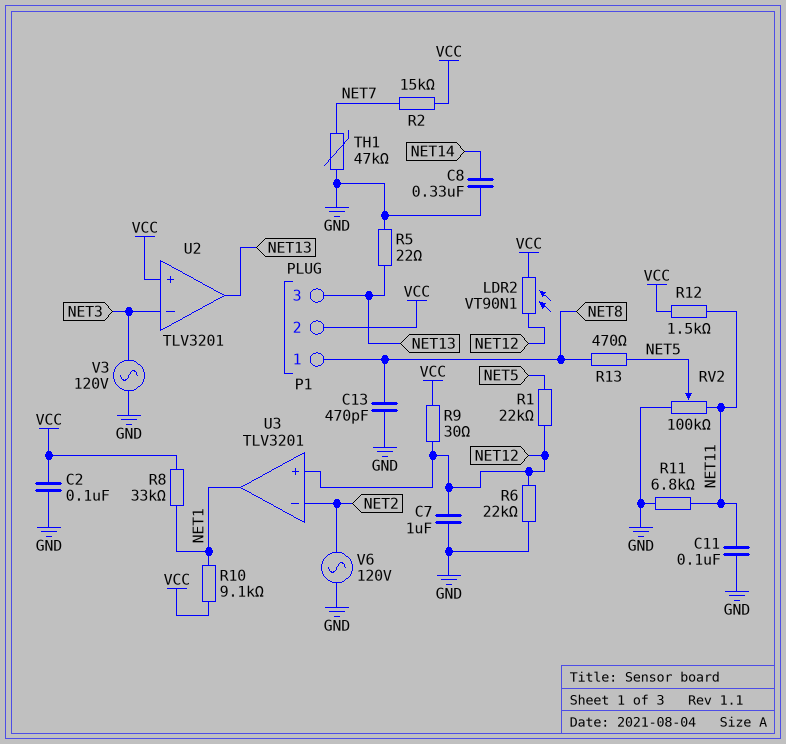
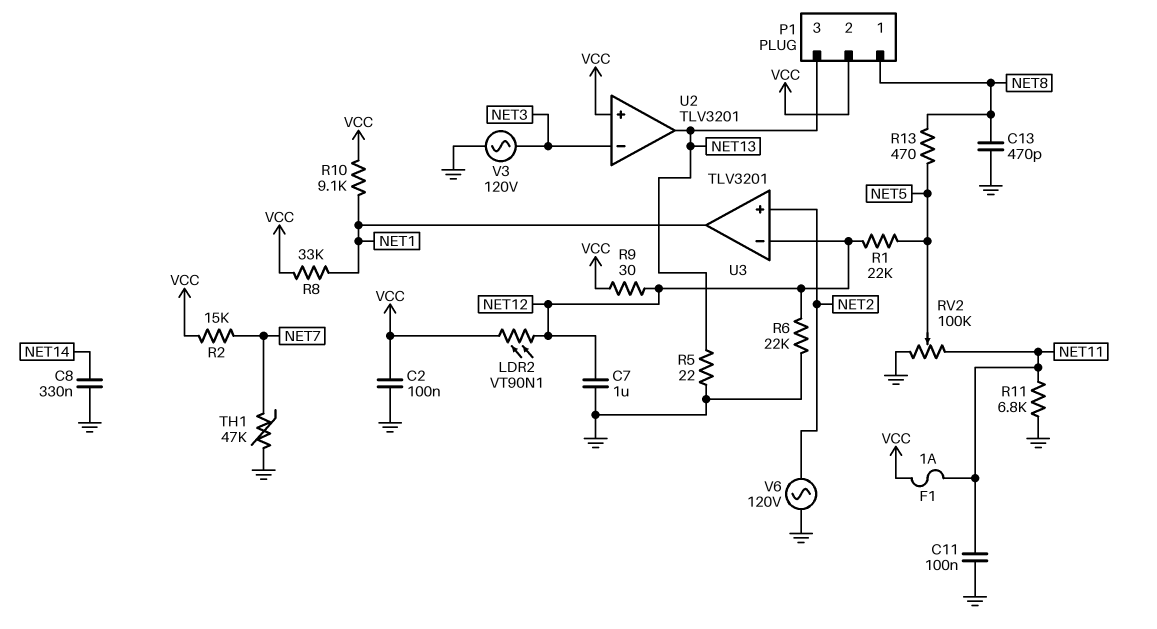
F1: none -> 1A (NET11, VCC)
R12: 1.5k (NET11, VCC) -> none
U3 pin in+: NET12 -> NET2
U3 pin in-: NET2 -> NET12

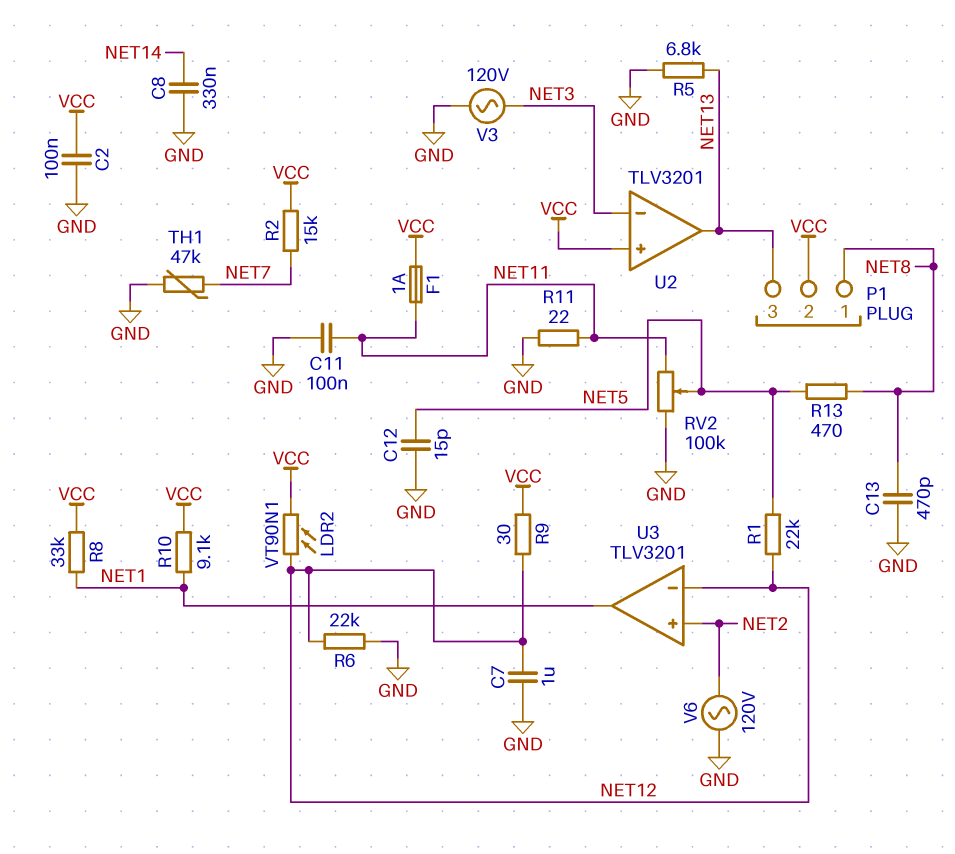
C12: none -> 15pF (GND, NET5)
R5: 22 (GND, NET13) -> 6.8k (GND, NET13)
R11: 6.8k (GND, NET11) -> 22 (GND, NET11)

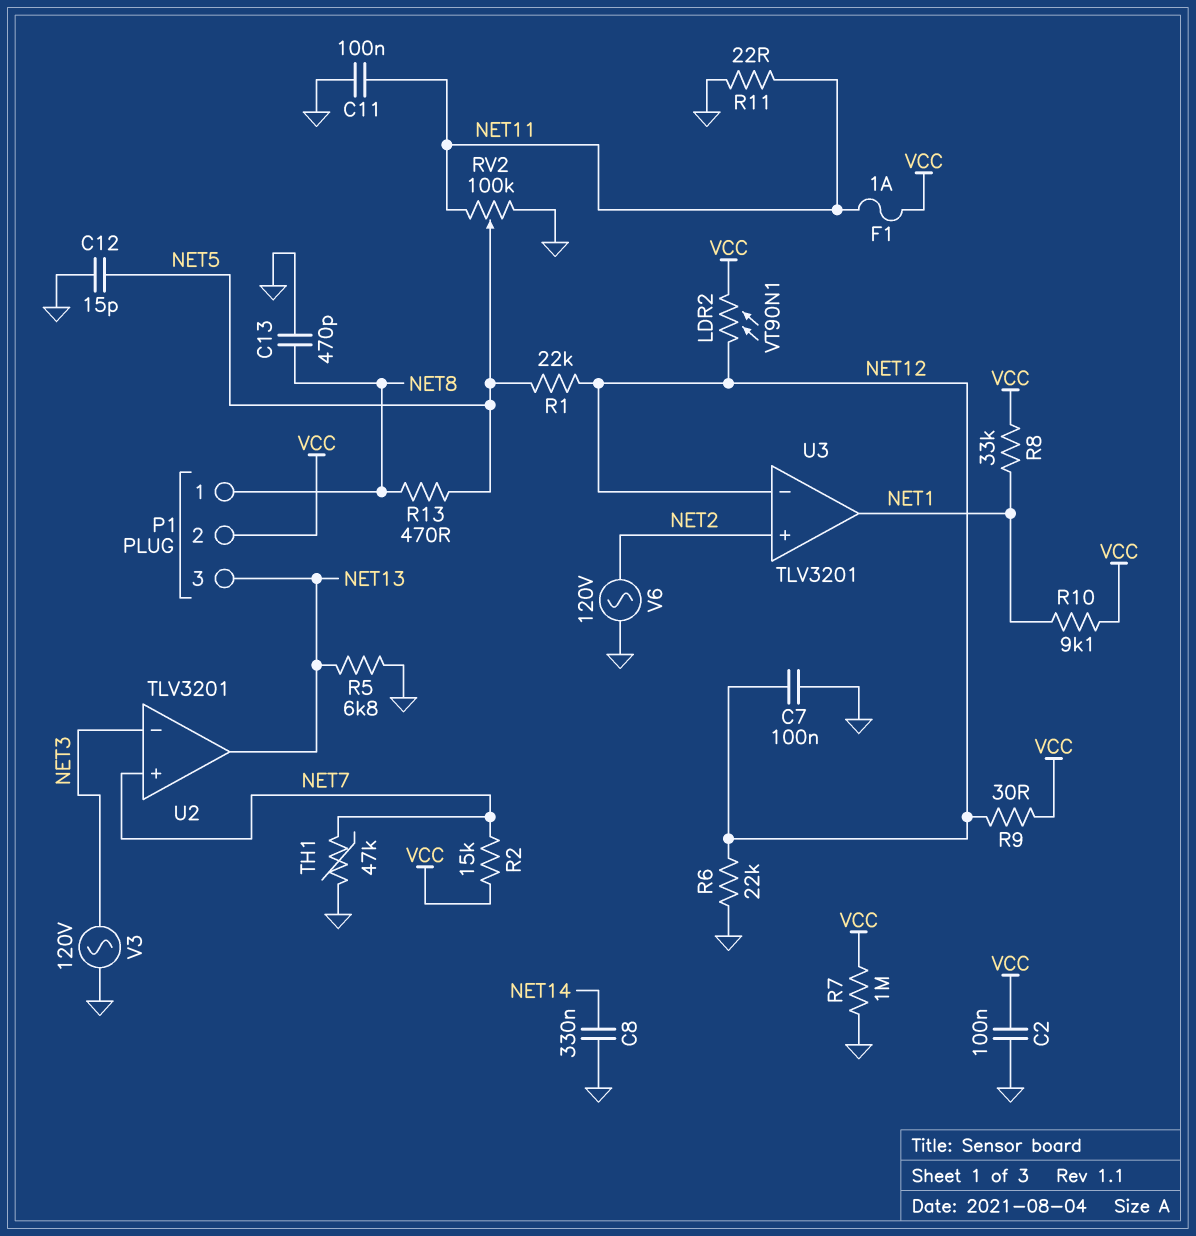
C7: 1uF (GND, NET12) -> 100nF (GND, NET12)
R7: none -> 1M (GND, VCC)
U2 pin in+: VCC -> NET7

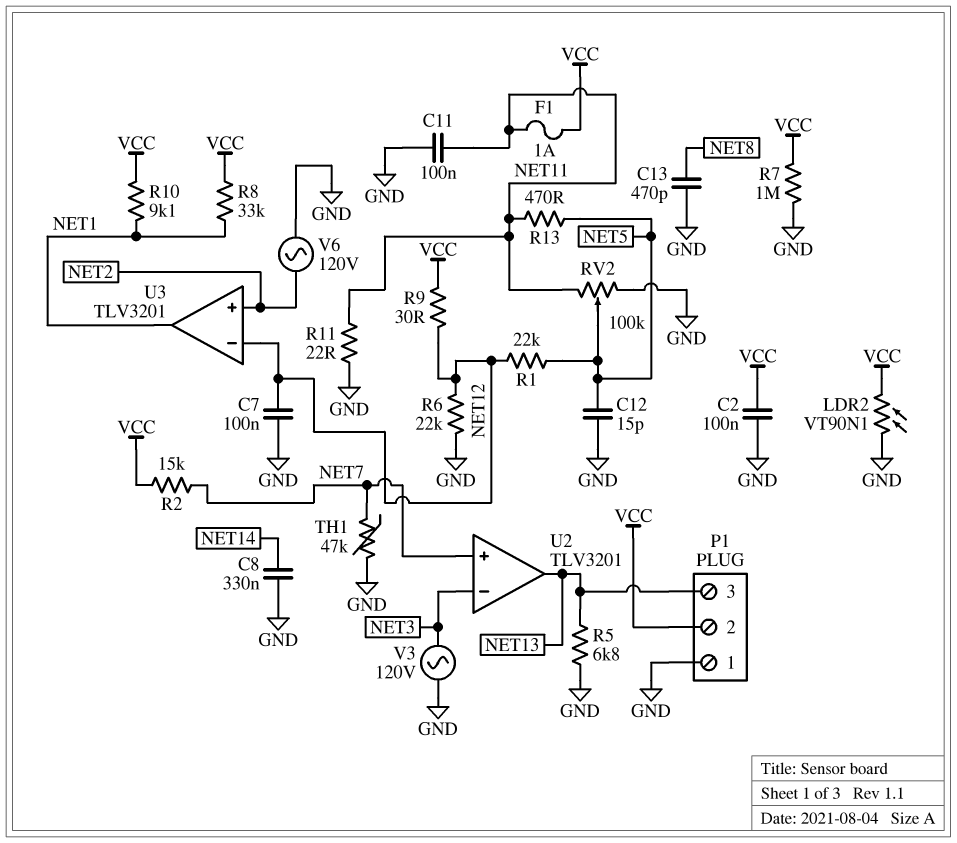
LDR2: VT90N1 (NET12, VCC) -> VT90N1 (GND, VCC)
P1 pin 1: NET8 -> GND
R13: 470 (NET5, NET8) -> 470 (NET5, NET11)

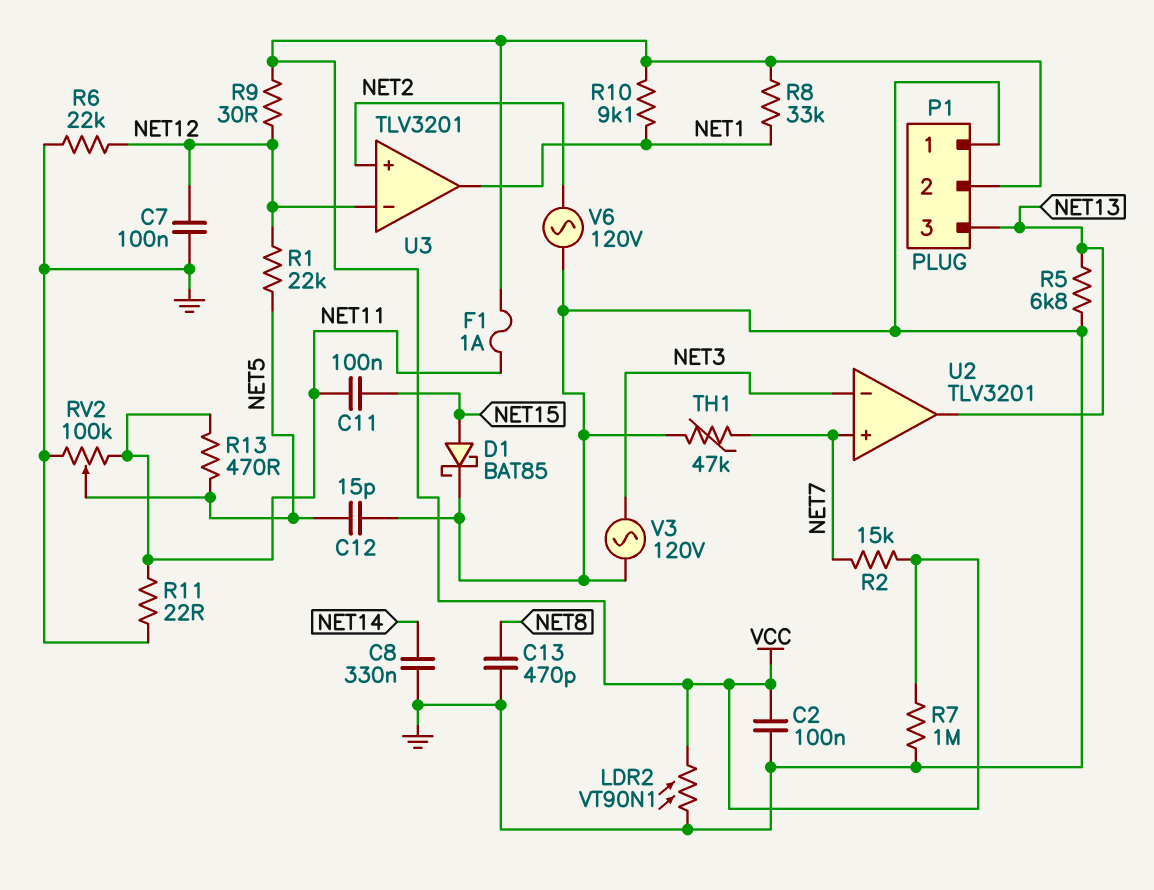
C11: 100nF (GND, NET11) -> 100nF (NET11, NET15)
D1: none -> schottky BAT85 (A NET15, K GND)

